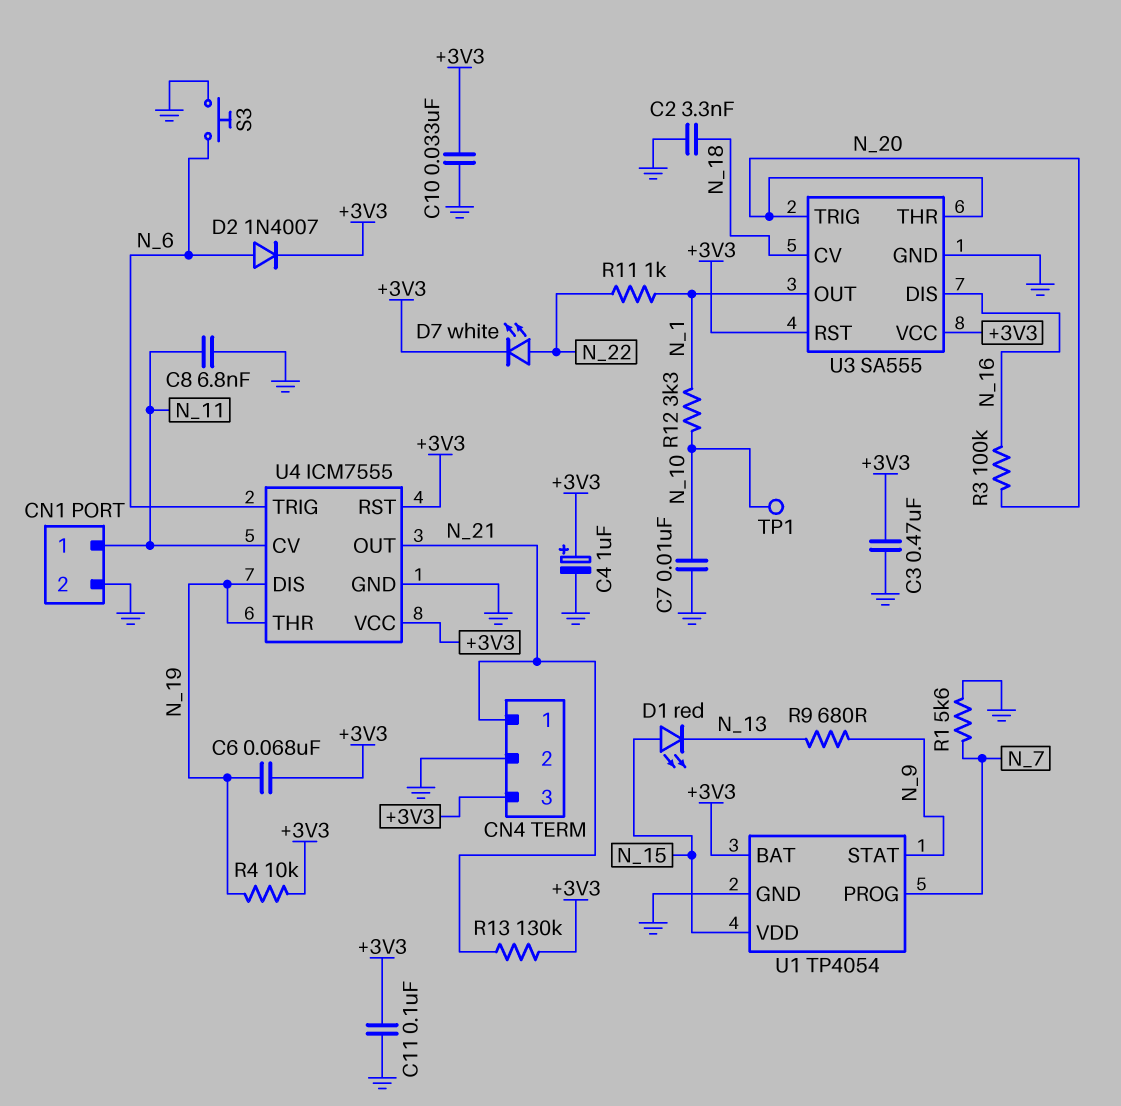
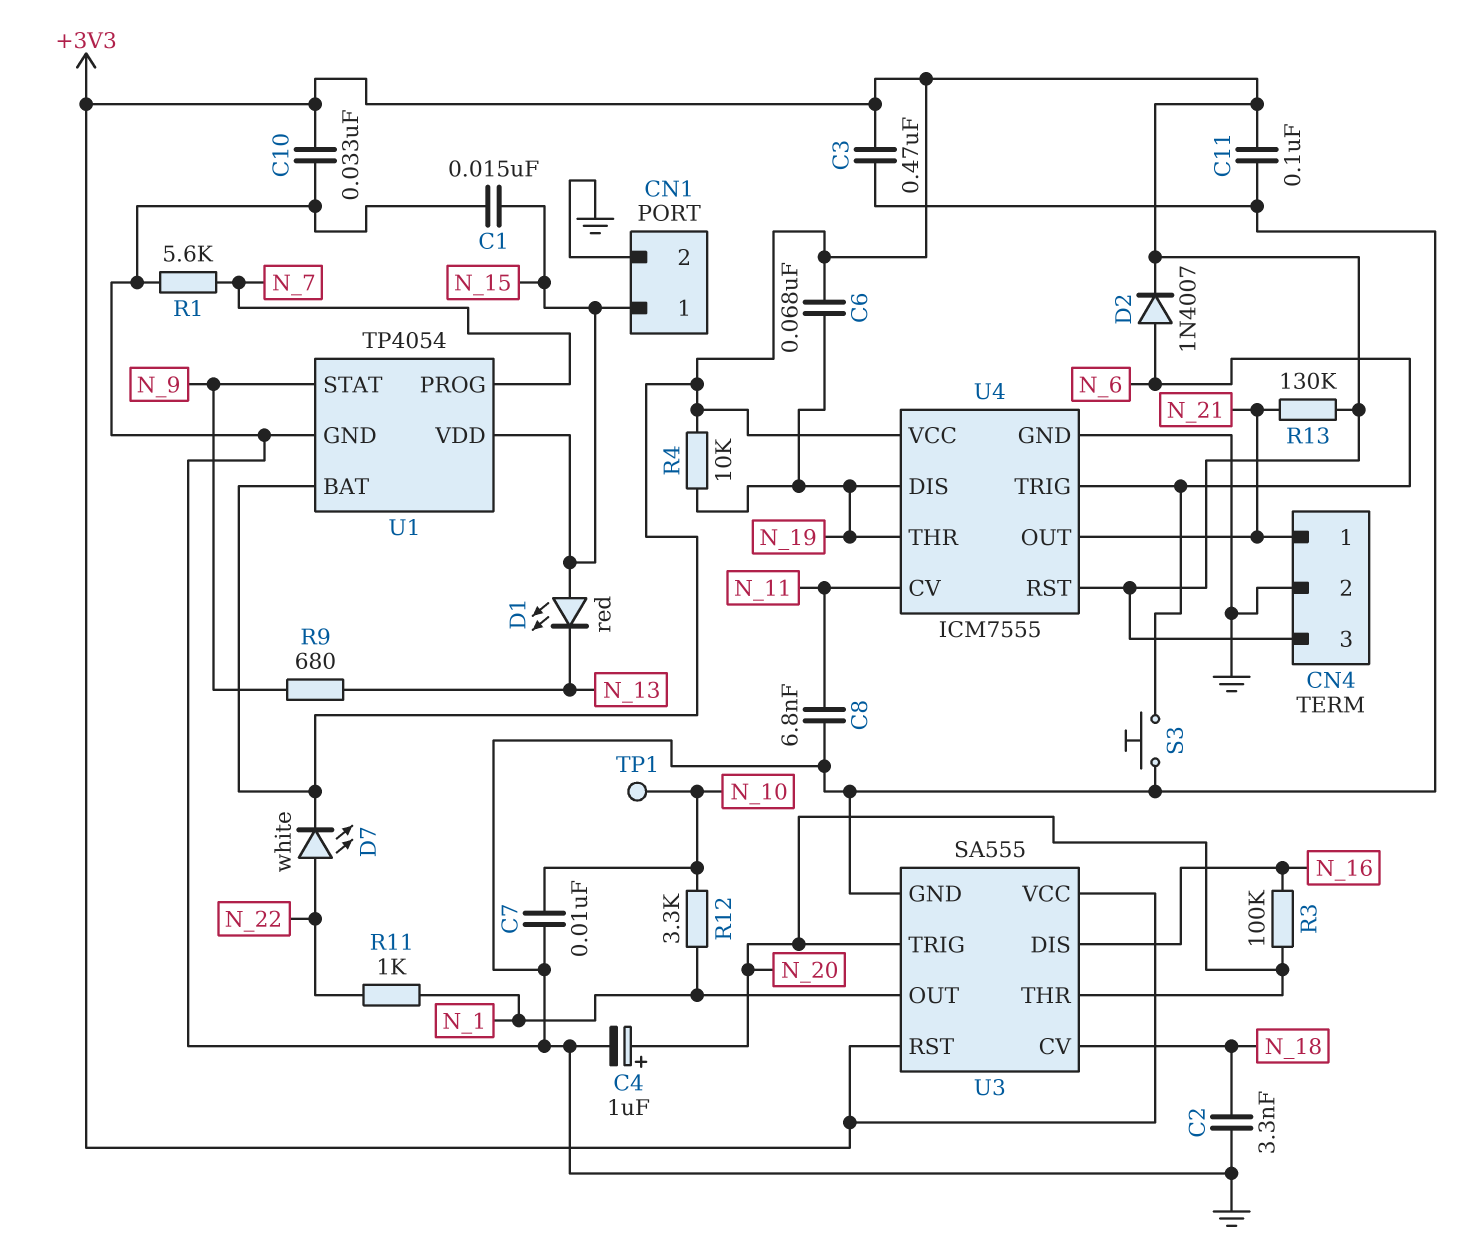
C1: none -> 15nF (GND, N_15)
C4: 1uF (plus +3V3, minus GND) -> 1uF (plus N_20, minus GND)
CN1 pin 1: N_11 -> N_15

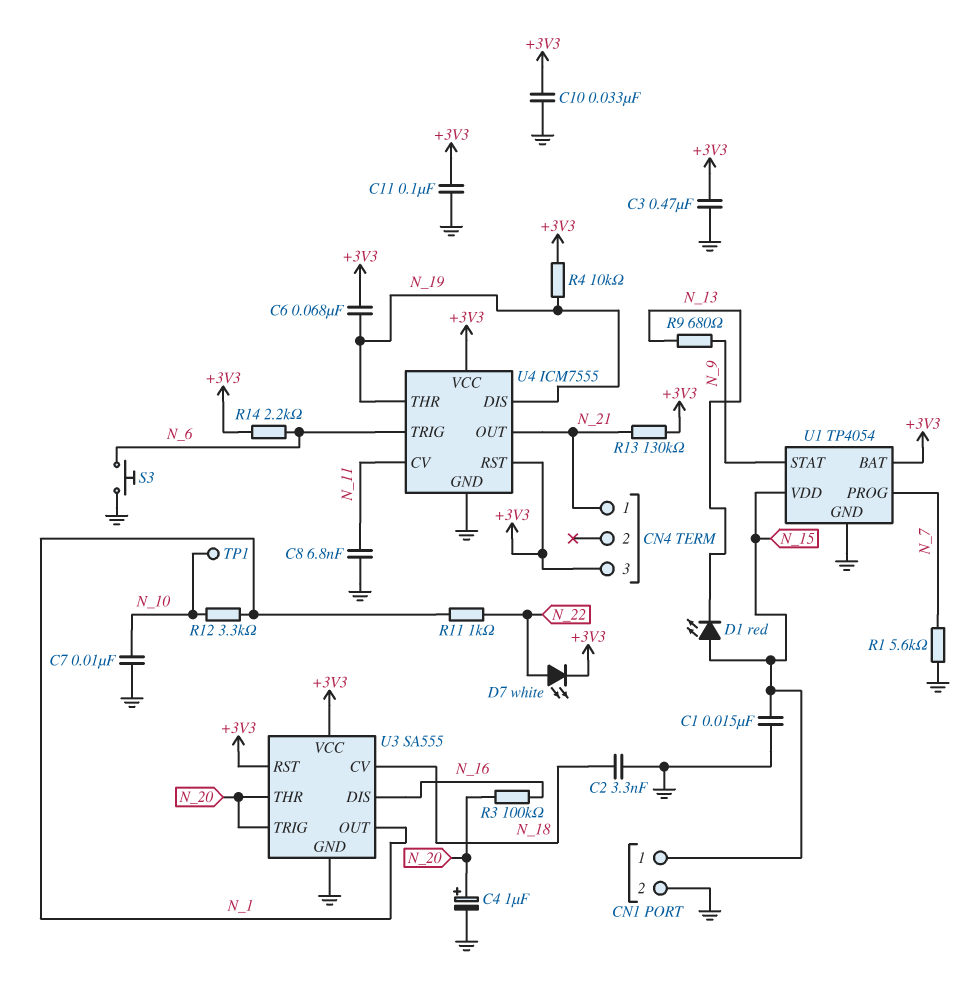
CN4 pin 2: GND -> none
D2: diode 1N4007 (A N_6, K +3V3) -> none
R14: none -> 2.2k (+3V3, N_6)

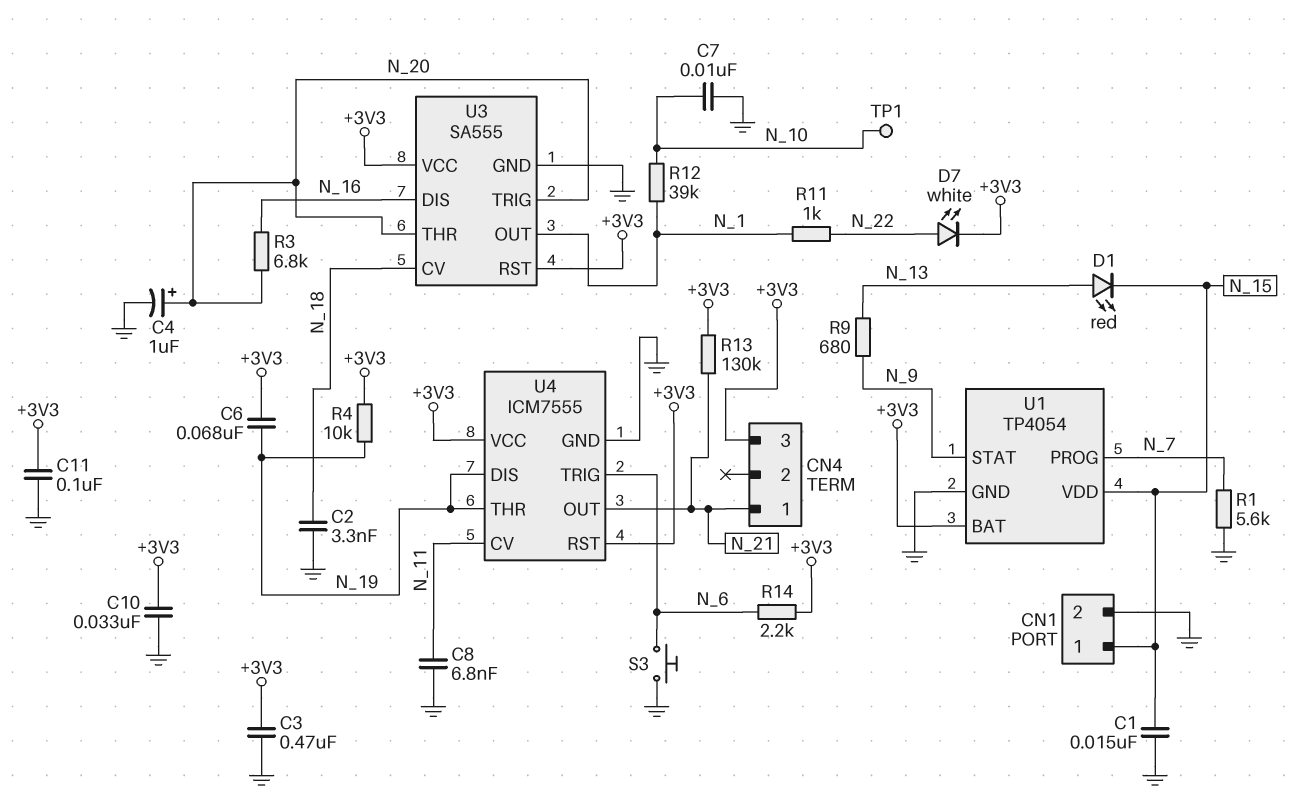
D1: LED red (A N_15, K N_13) -> LED red (A N_13, K N_15)
R3: 100k (N_16, N_20) -> 6.8k (N_16, N_20)
R12: 3.3k (N_1, N_10) -> 39k (N_1, N_10)

